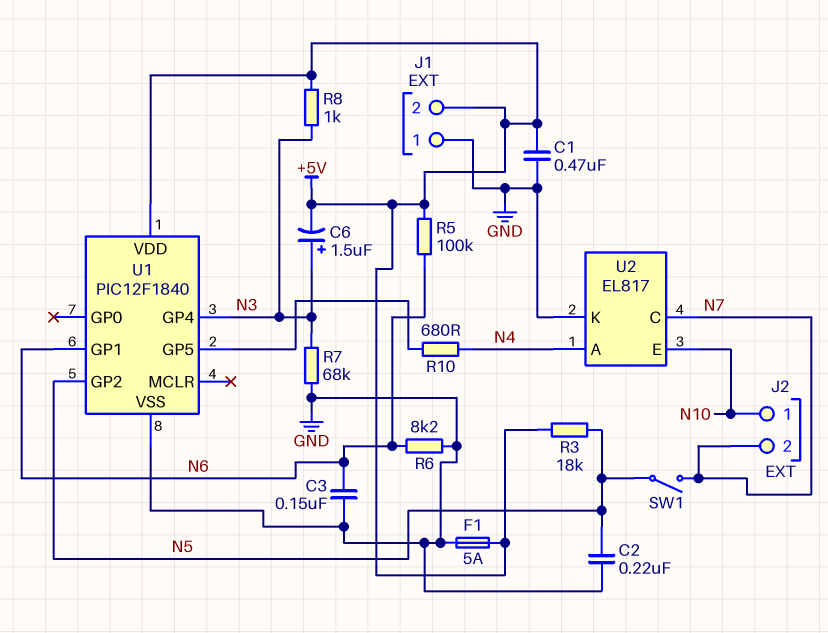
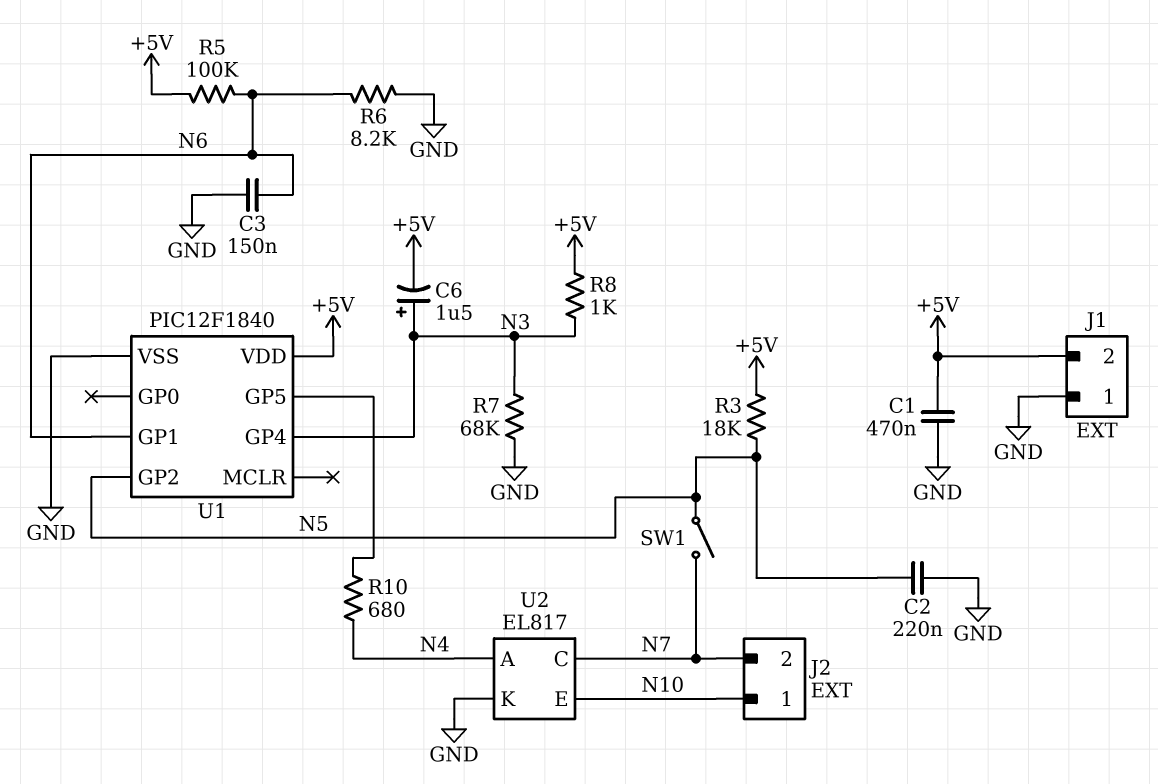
F1: 5A (+5V, GND) -> none

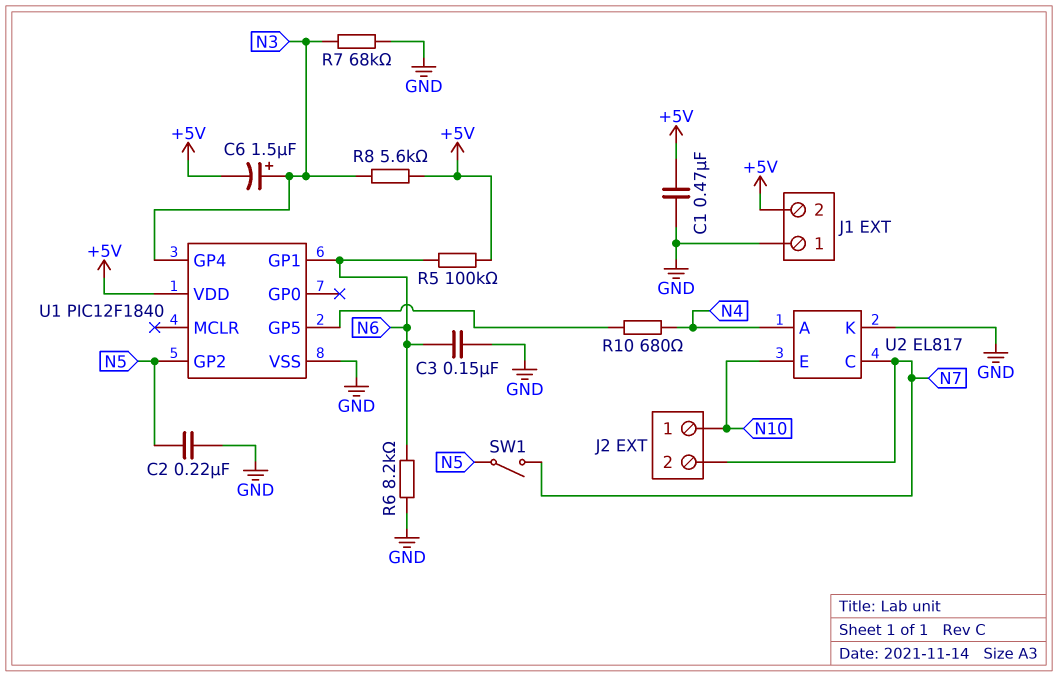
R3: 18k (+5V, N5) -> none
R8: 1k (+5V, N3) -> 5.6k (+5V, N3)

